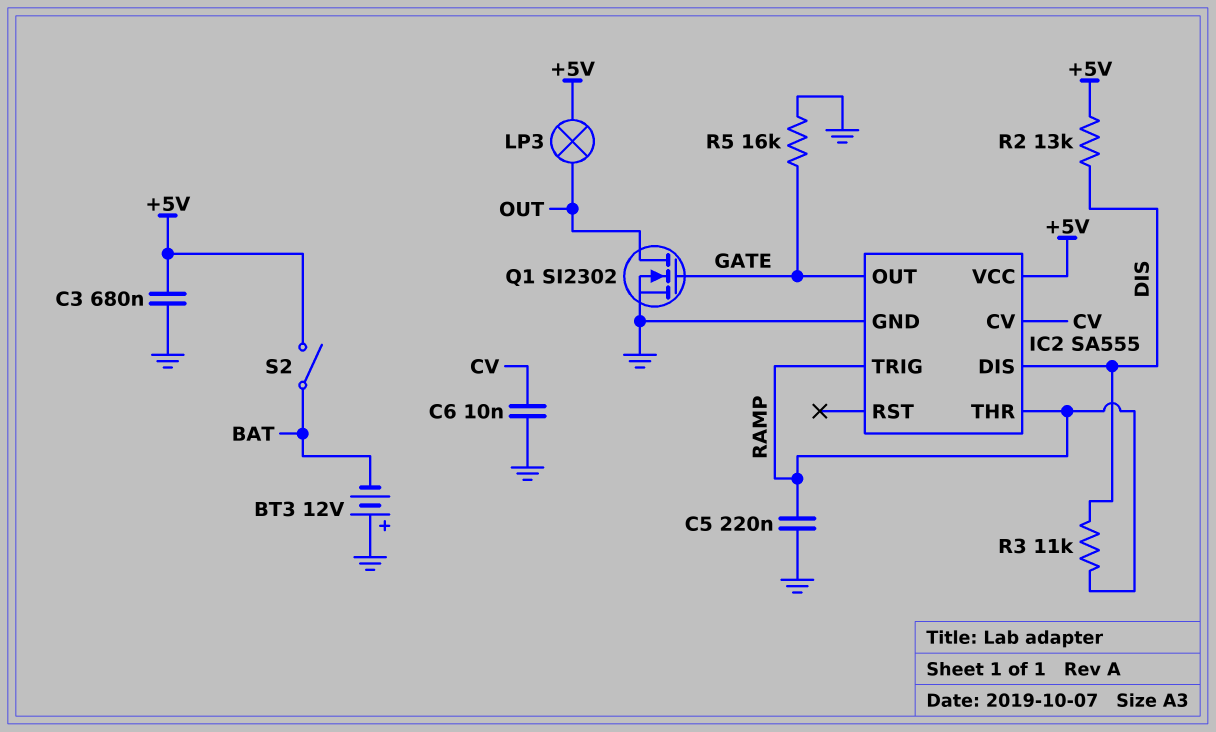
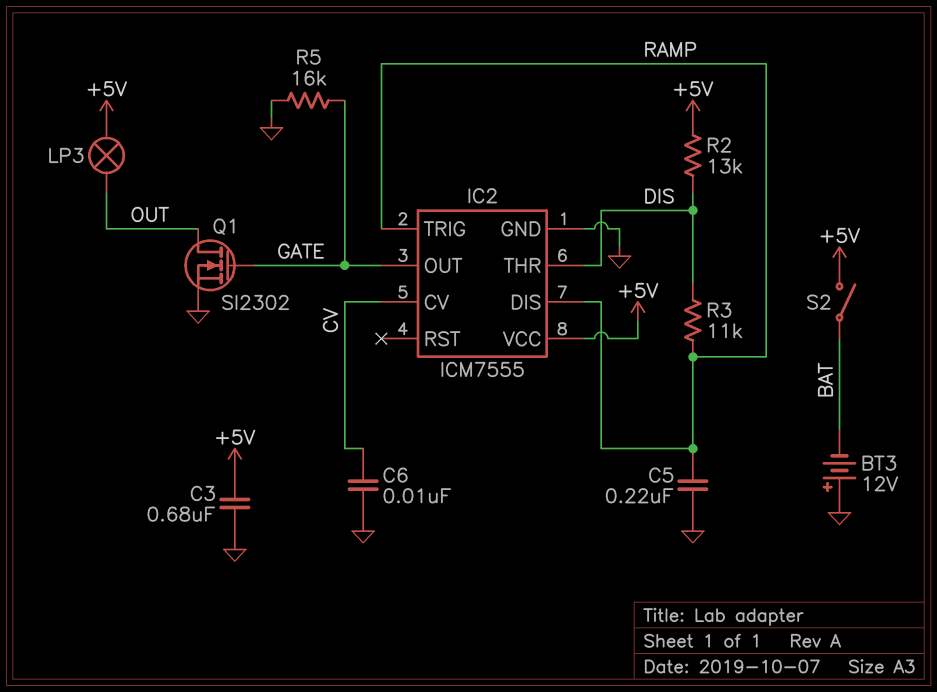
IC2: SA555 -> ICM7555
IC2 pin DIS: DIS -> RAMP
IC2 pin THR: RAMP -> DIS

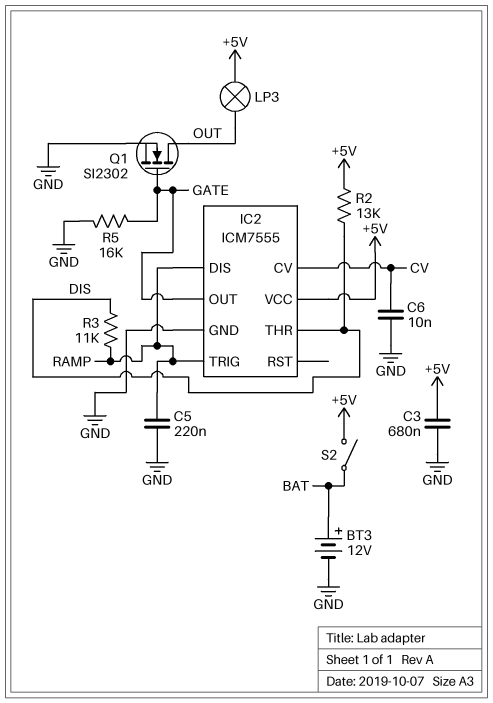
BT3: 12V (plus GND, minus BAT) -> 12V (plus BAT, minus GND)

